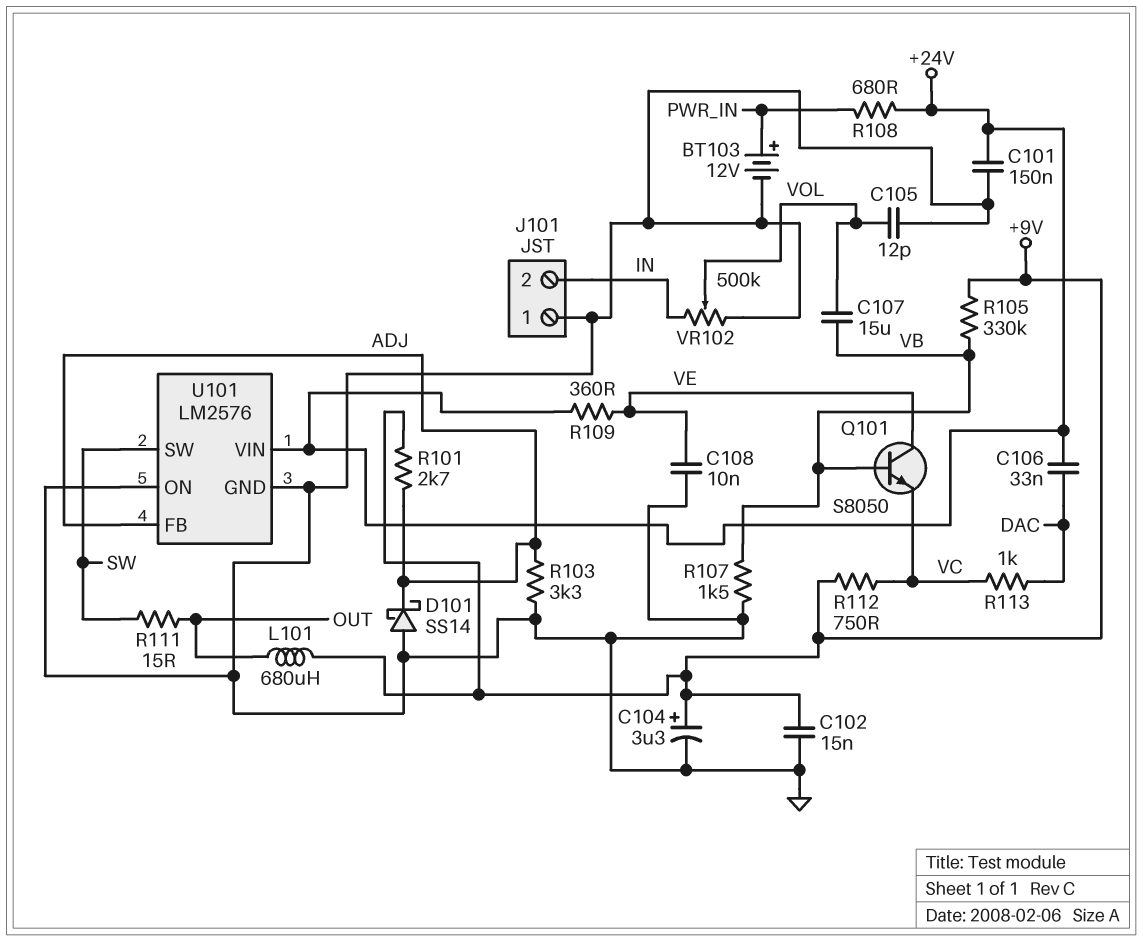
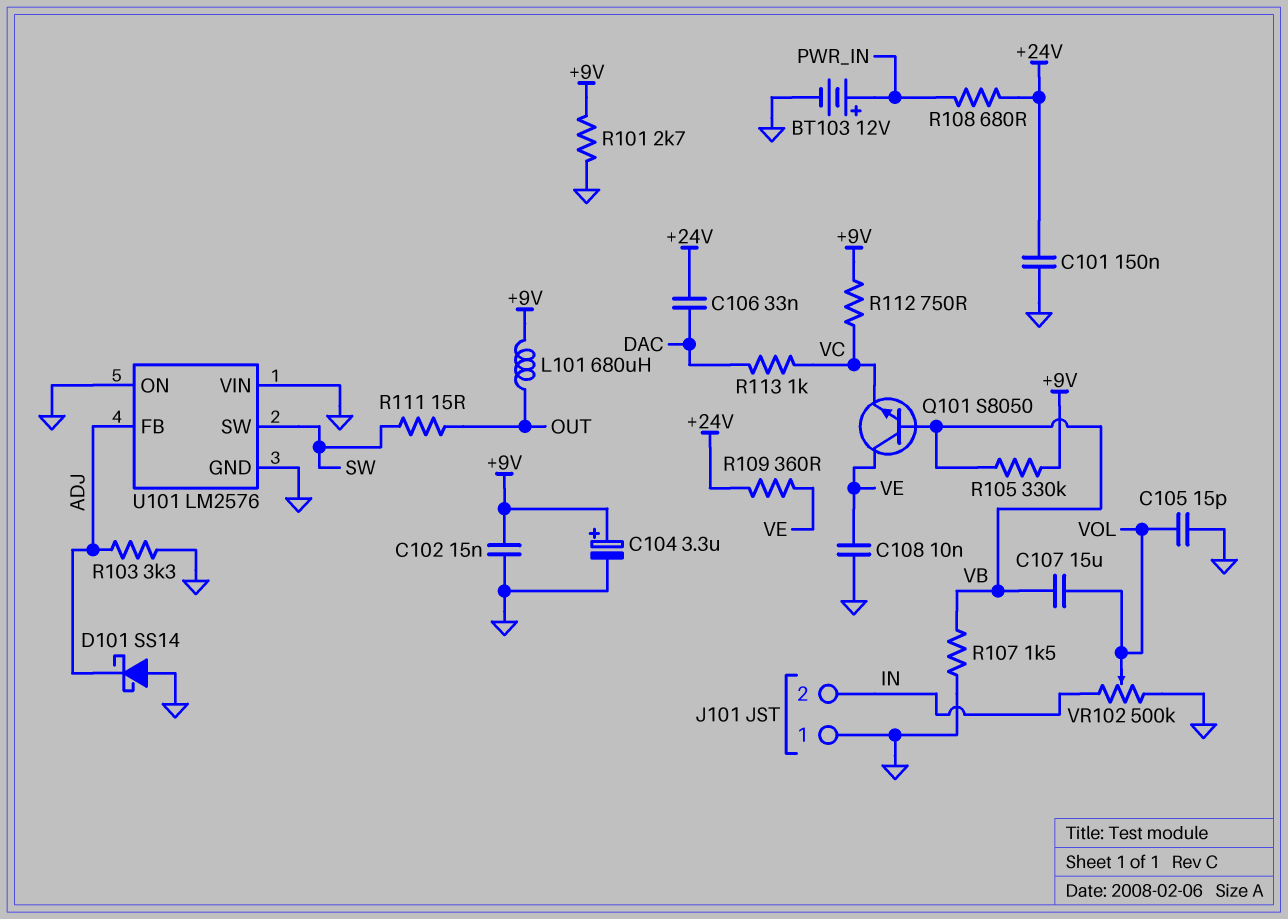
C105: 12pF (GND, VOL) -> 15pF (GND, VOL)
R101: 2.7k (+9V, ADJ) -> 2.7k (+9V, GND)
U101 pin VIN: +24V -> GND

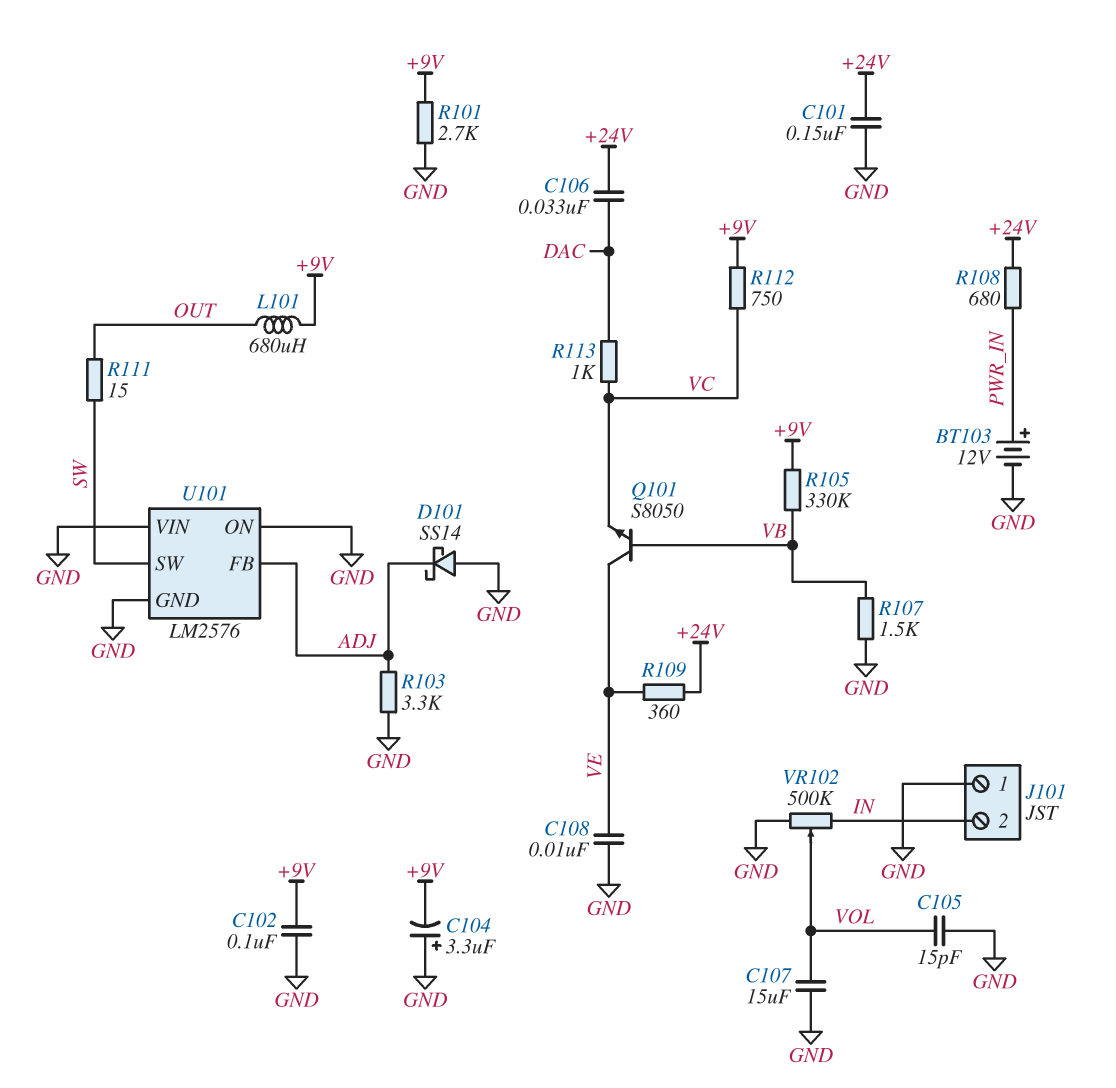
C102: 15nF (+9V, GND) -> 100nF (+9V, GND)
C104: 3.3uF (plus +9V, minus GND) -> 3.3uF (plus GND, minus +9V)
C107: 15uF (VB, VOL) -> 15uF (GND, VOL)

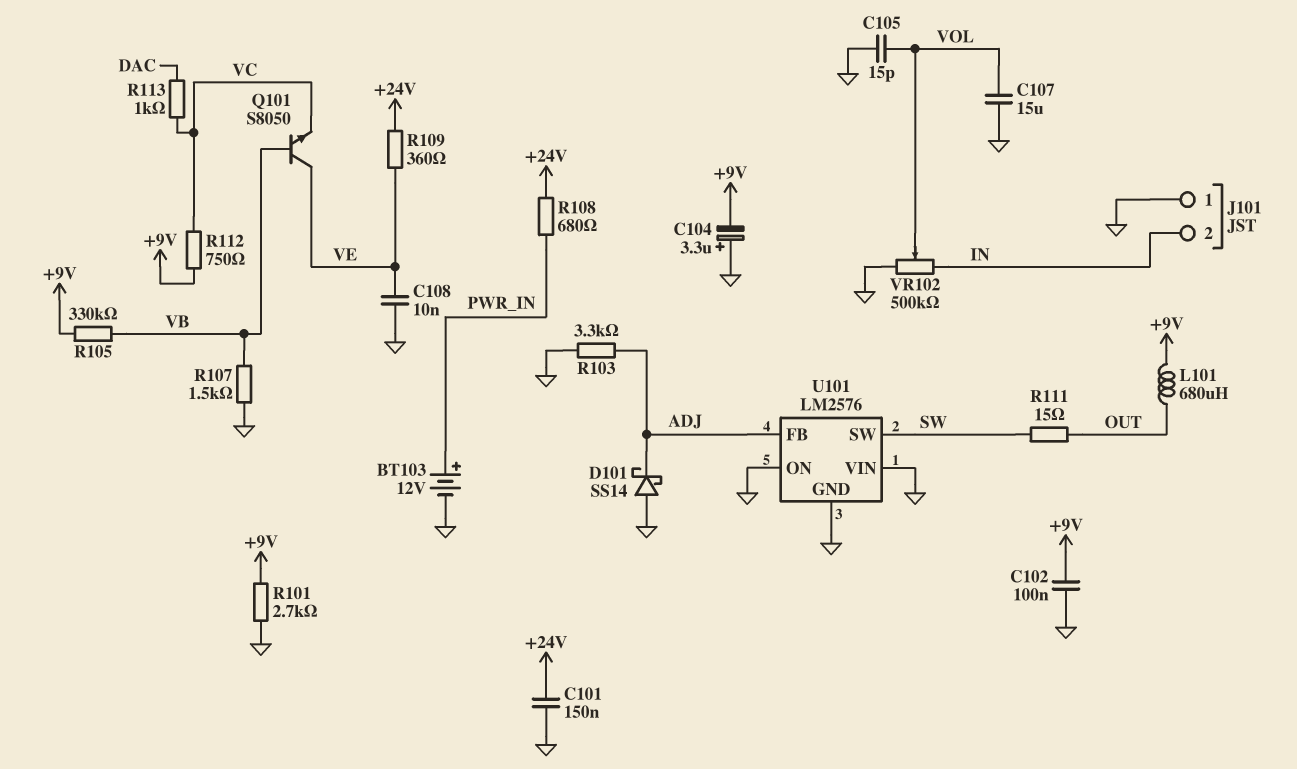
C106: 33nF (+24V, DAC) -> none

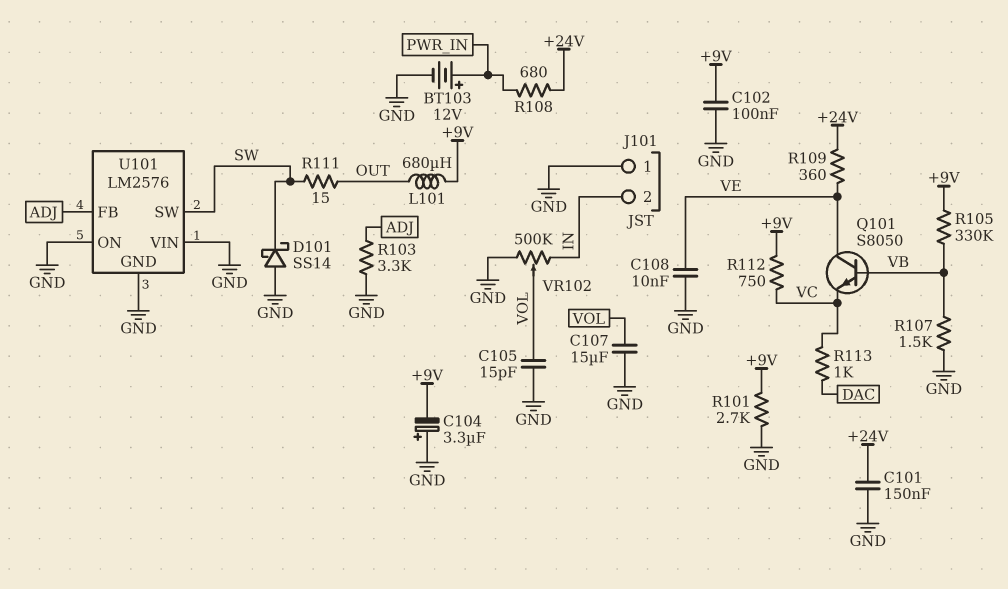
D101: schottky SS14 (A GND, K ADJ) -> schottky SS14 (A GND, K SW)

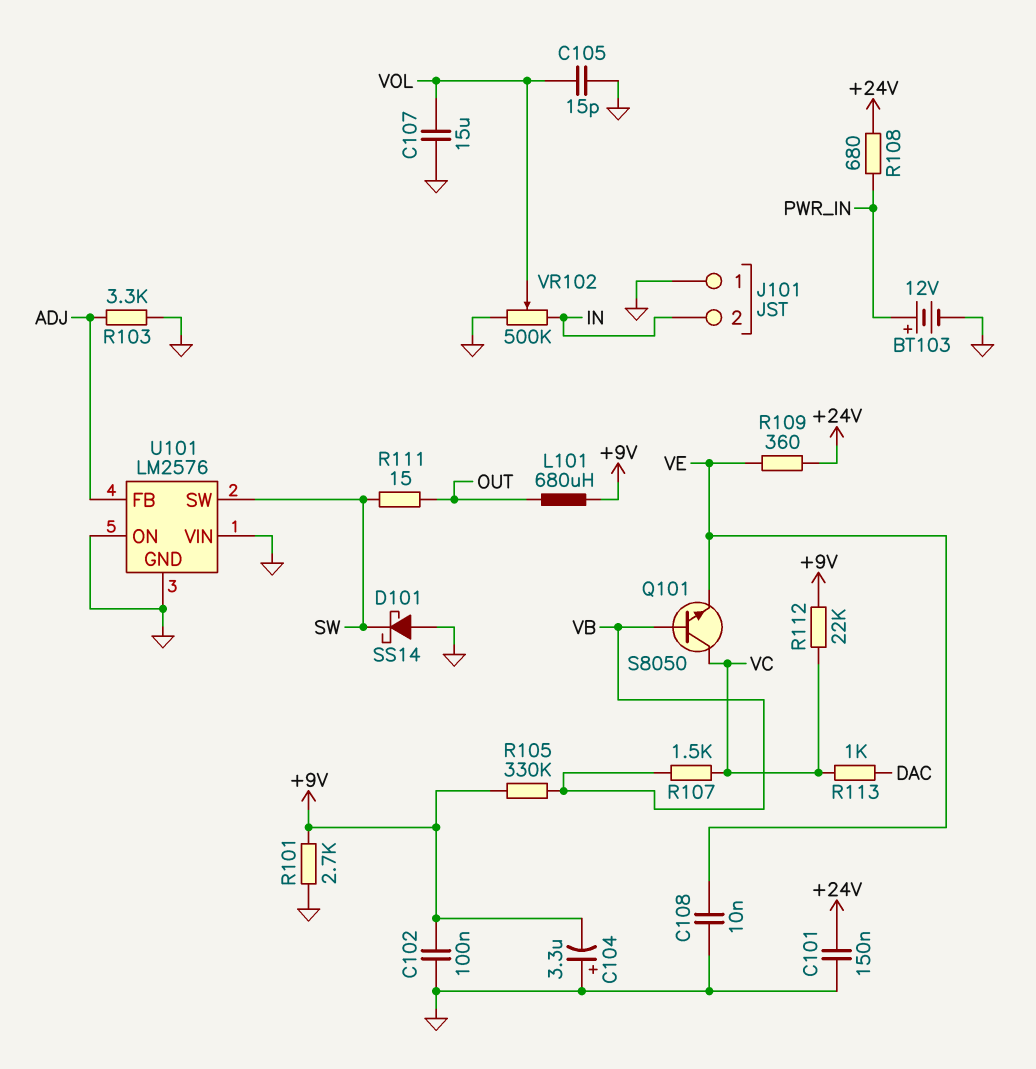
Q101: NPN S8050 (B VB, C VE, E VC) -> NPN S8050 (B VB, C VC, E VE)
R107: 1.5k (GND, VB) -> 1.5k (VB, VC)
R112: 750 (+9V, VC) -> 22k (+9V, VC)

